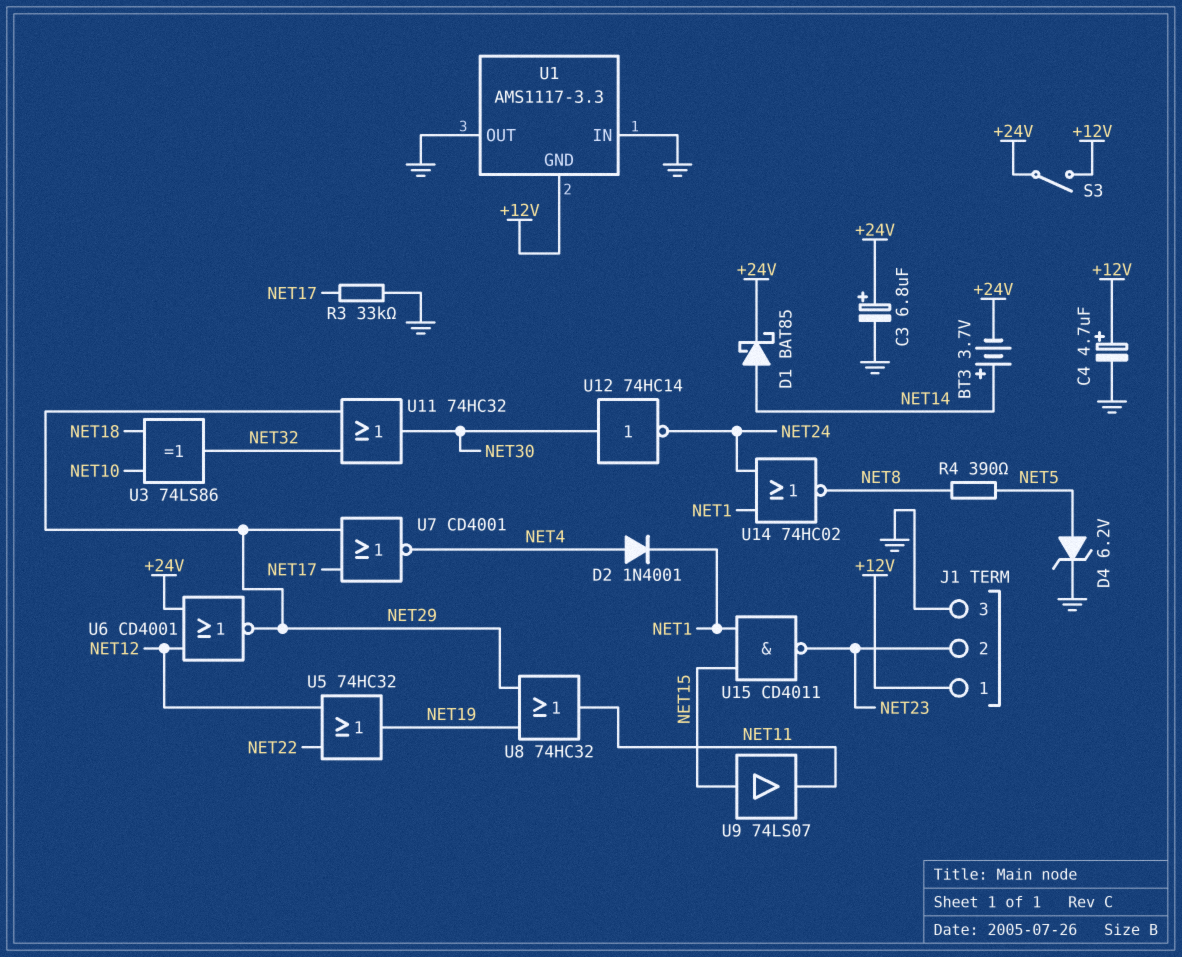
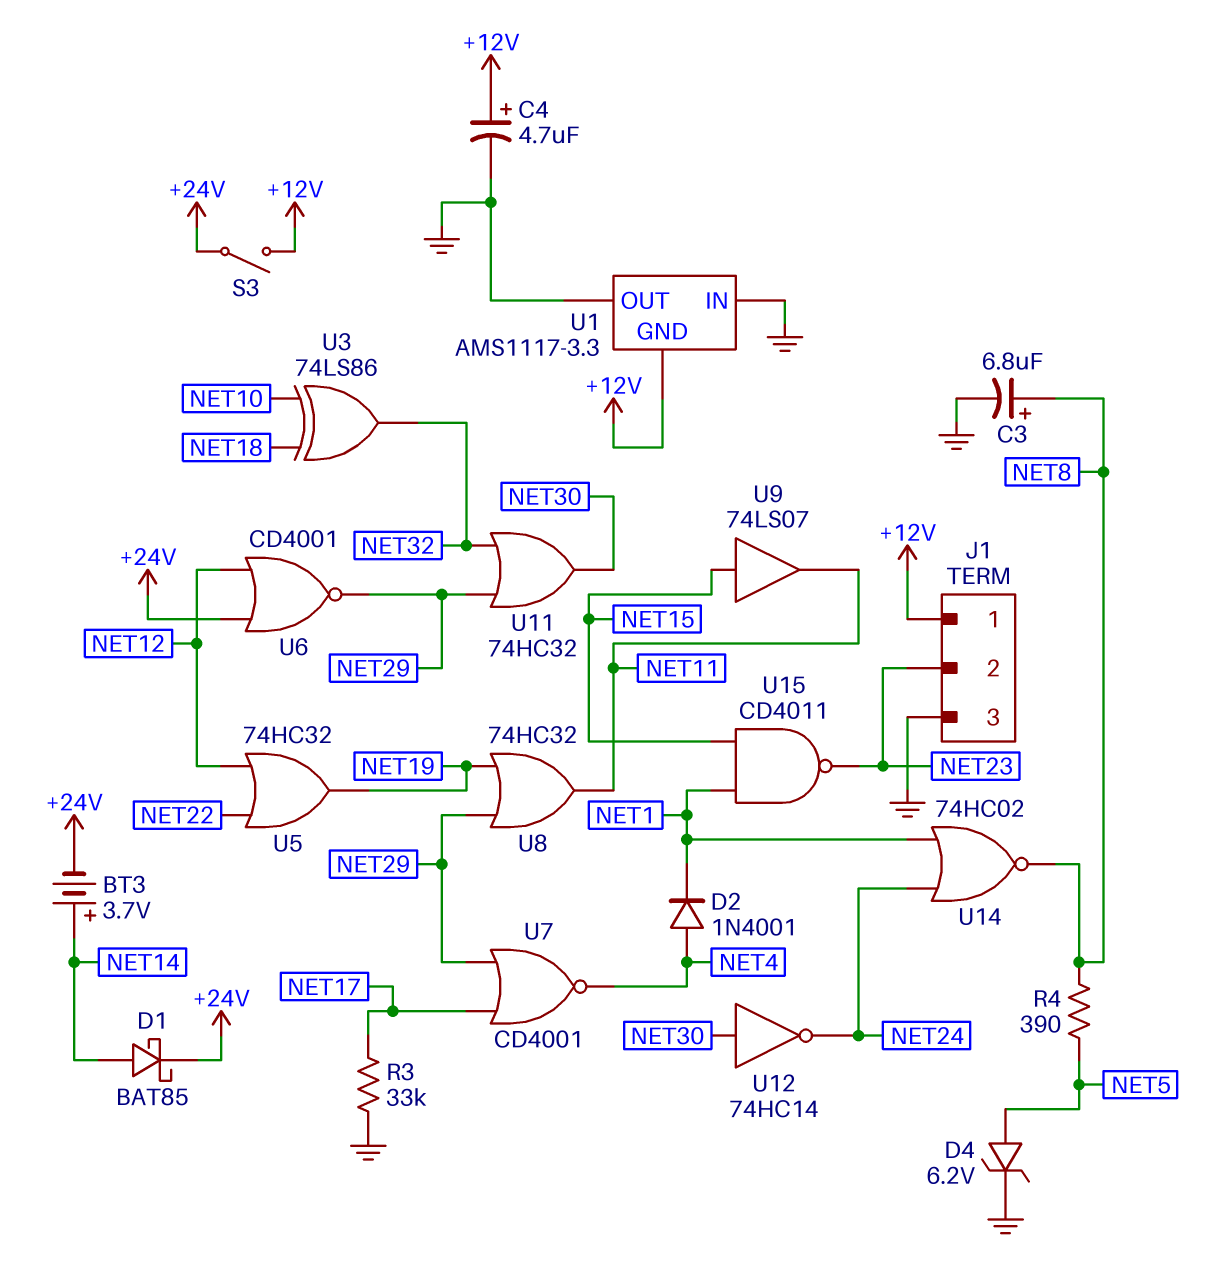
C3: 6.8uF (plus +24V, minus GND) -> 6.8uF (plus NET8, minus GND)

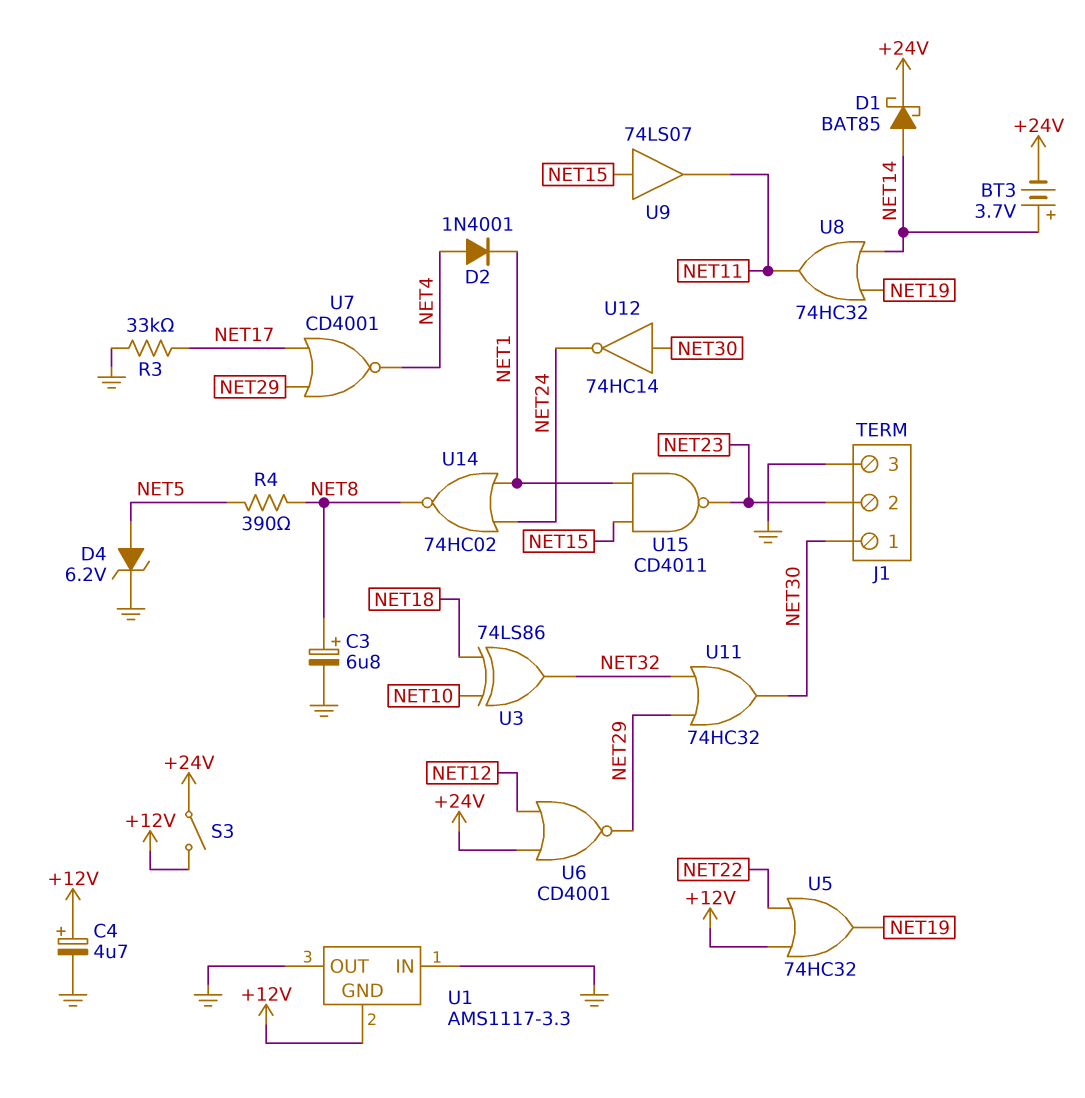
J1 pin 1: +12V -> NET30
U5: OR 74HC32 (in NET12, in NET22, out NET19) -> OR 74HC32 (in +12V, in NET22, out NET19)
U8: OR 74HC32 (in NET19, in NET29, out NET11) -> OR 74HC32 (in NET14, in NET19, out NET11)

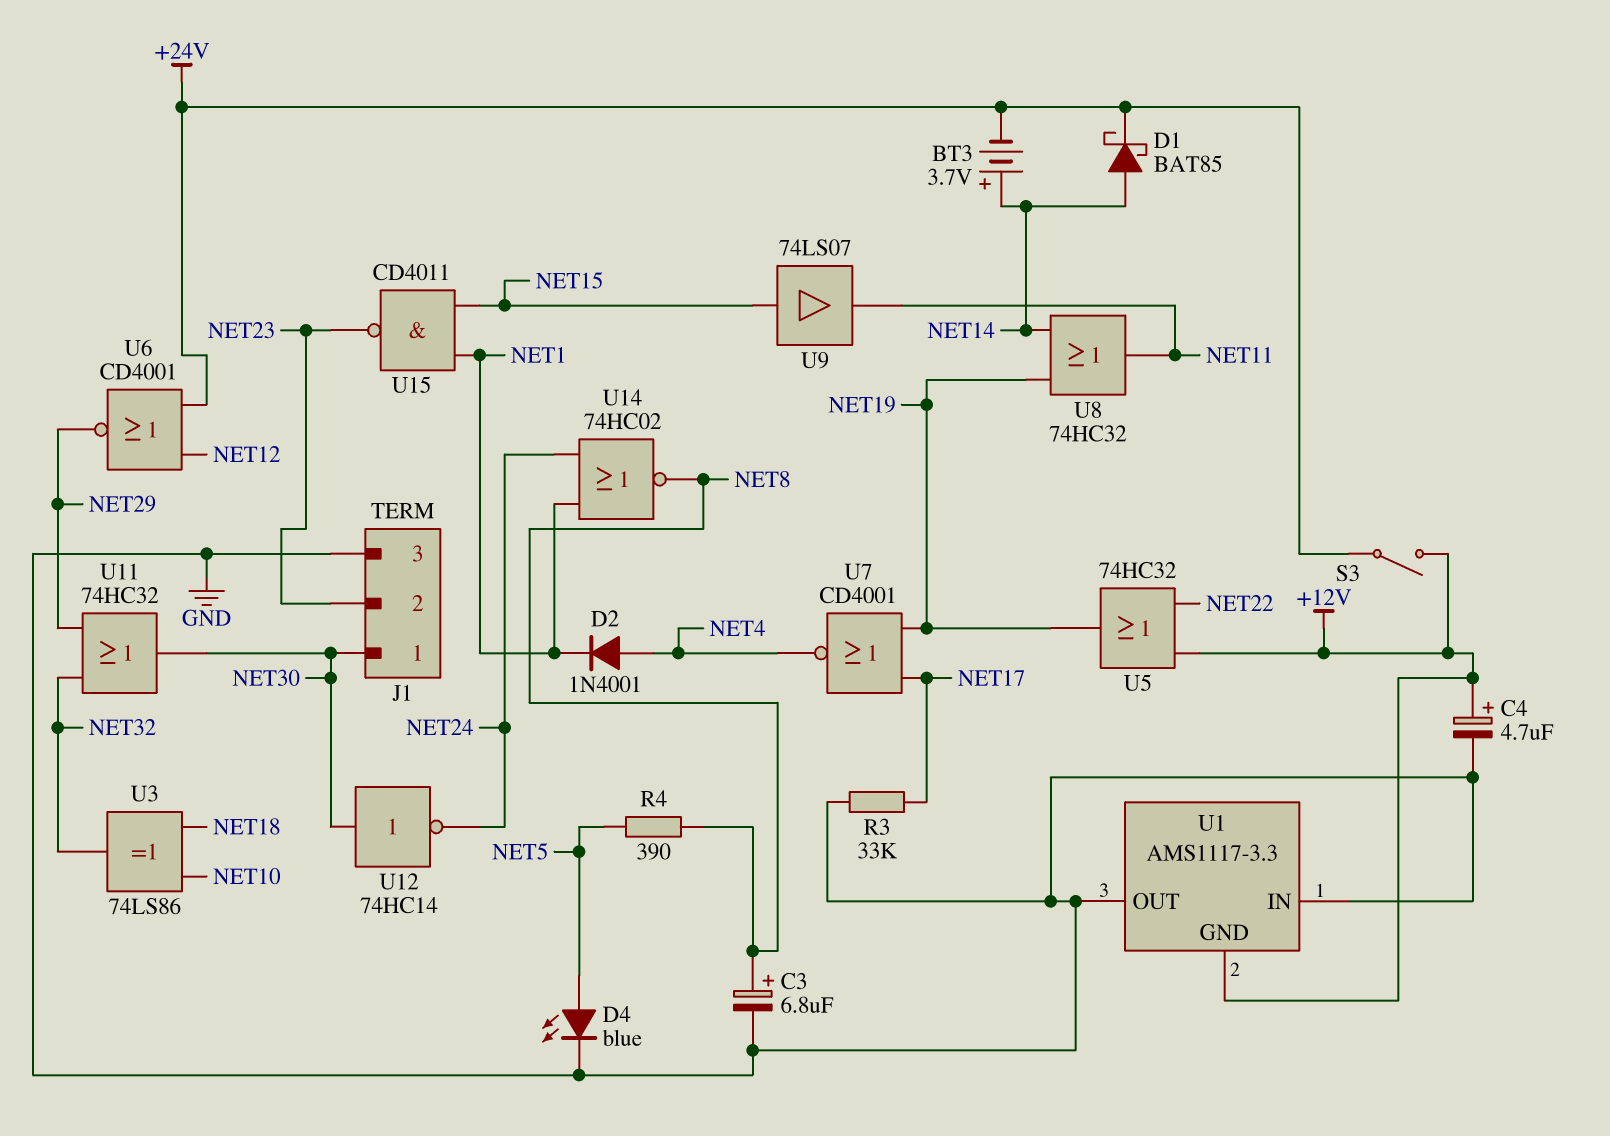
D4: zener 6.2V (A NET5, K GND) -> LED blue (A NET5, K GND)
U7: NOR CD4001 (in NET17, in NET29, out NET4) -> NOR CD4001 (in NET17, in NET19, out NET4)

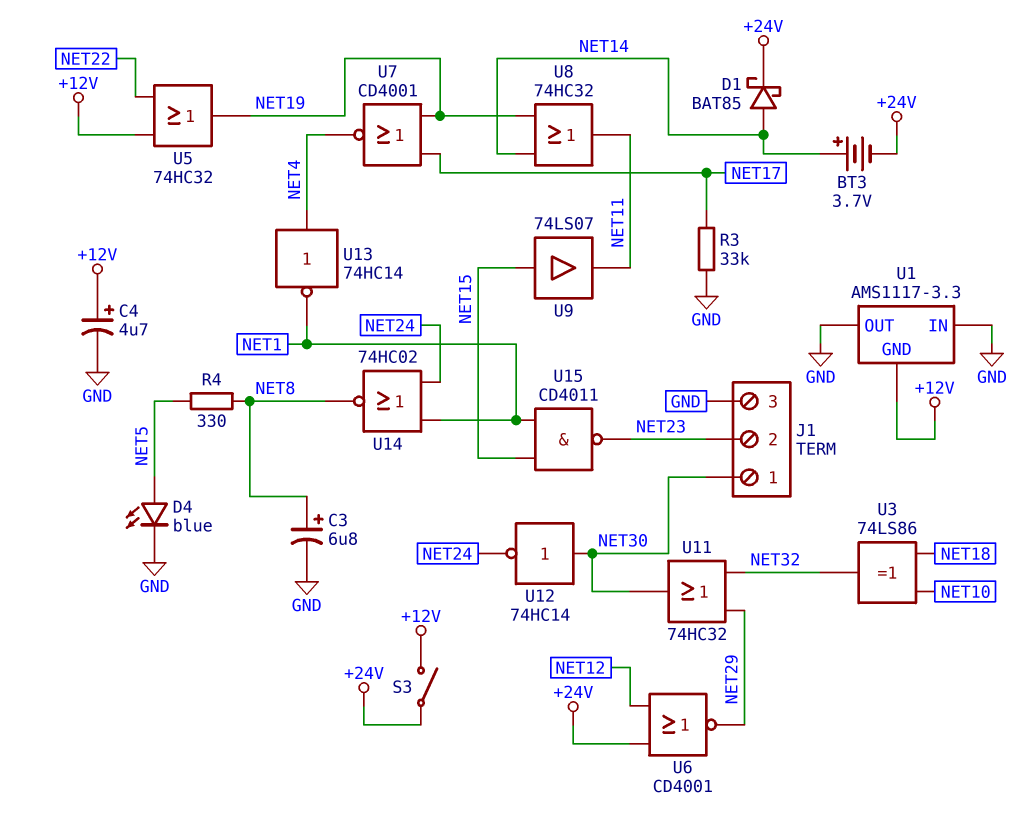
D2: diode 1N4001 (A NET4, K NET1) -> none
R4: 390 (NET5, NET8) -> 330 (NET5, NET8)
U13: none -> NOT 74HC14 (in NET4, out NET1)

